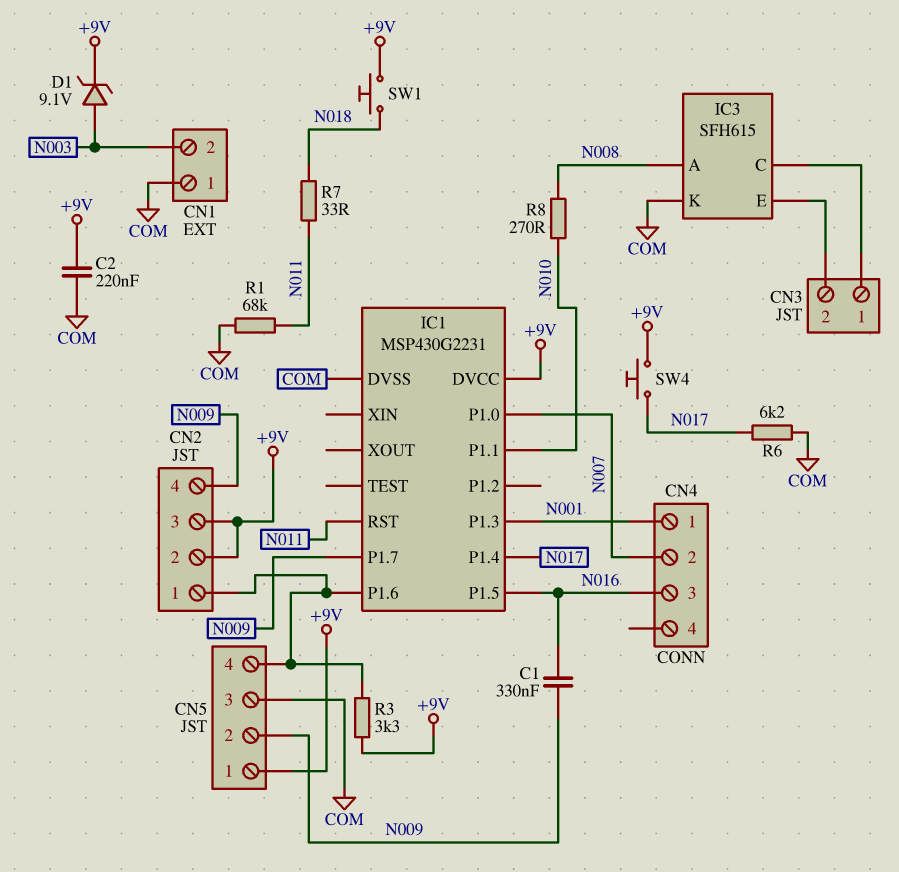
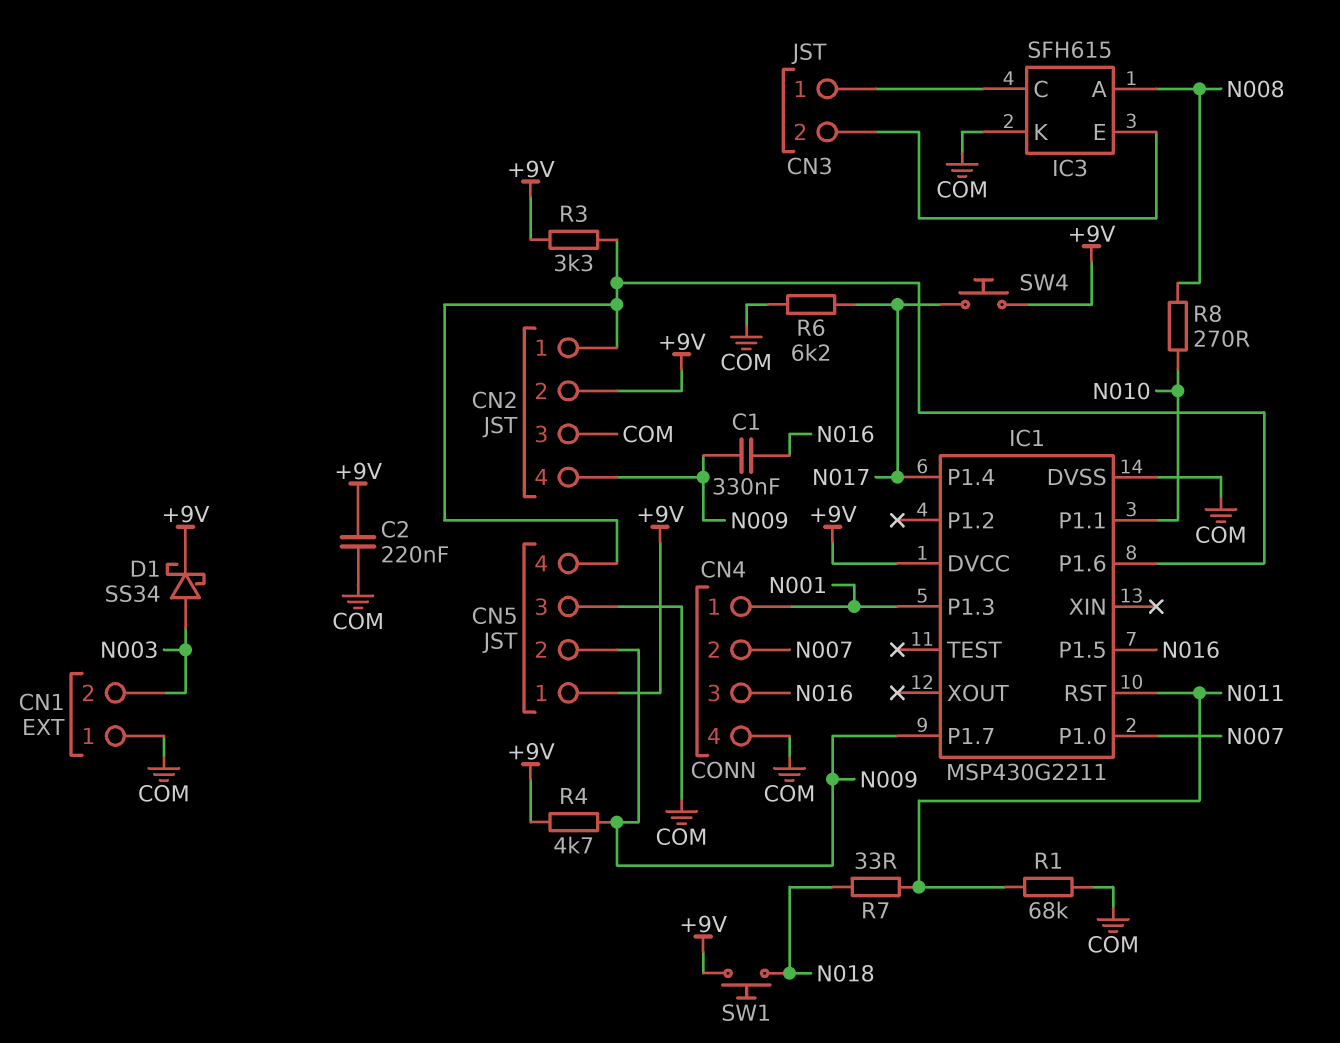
CN2 pin 3: +9V -> COM
CN4 pin 4: none -> COM
D1: zener 9.1V (A N003, K +9V) -> schottky SS34 (A N003, K +9V)
IC1: MSP430G2231 -> MSP430G2211
R4: none -> 4.7k (+9V, N009)

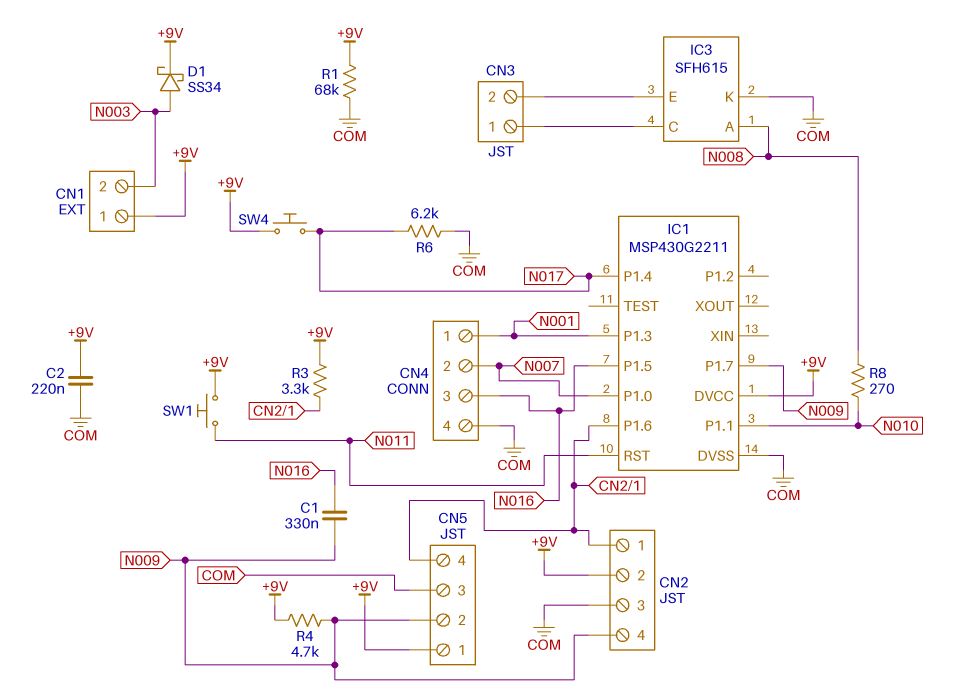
CN1 pin 1: COM -> +9V
R1: 68k (COM, N011) -> 68k (+9V, COM)
R7: 33 (N011, N018) -> none
SW1: button (+9V, N018) -> button (+9V, N011)

